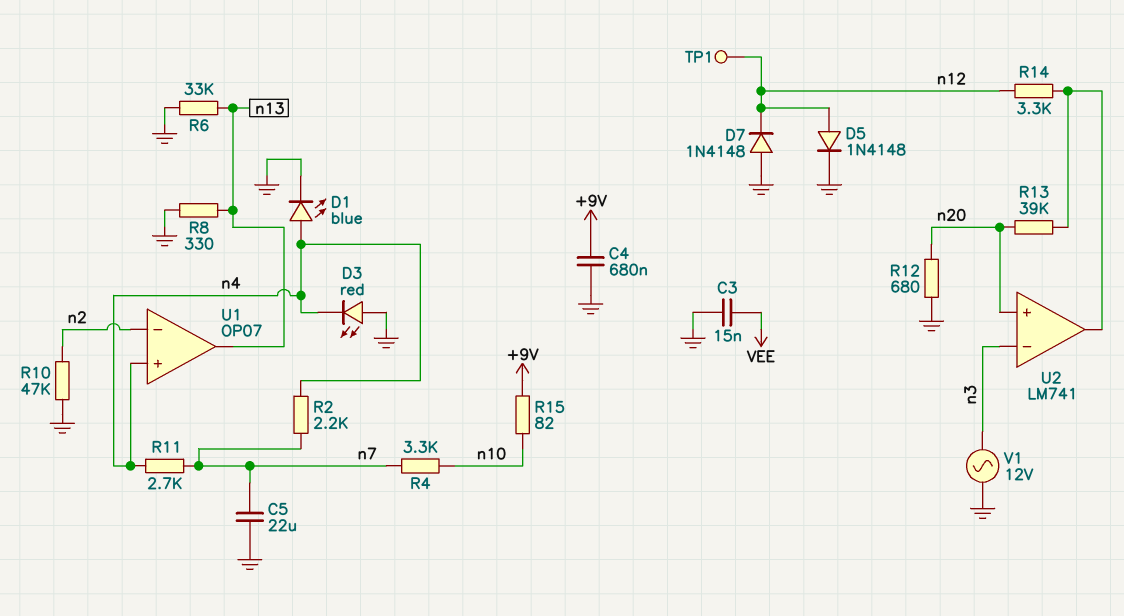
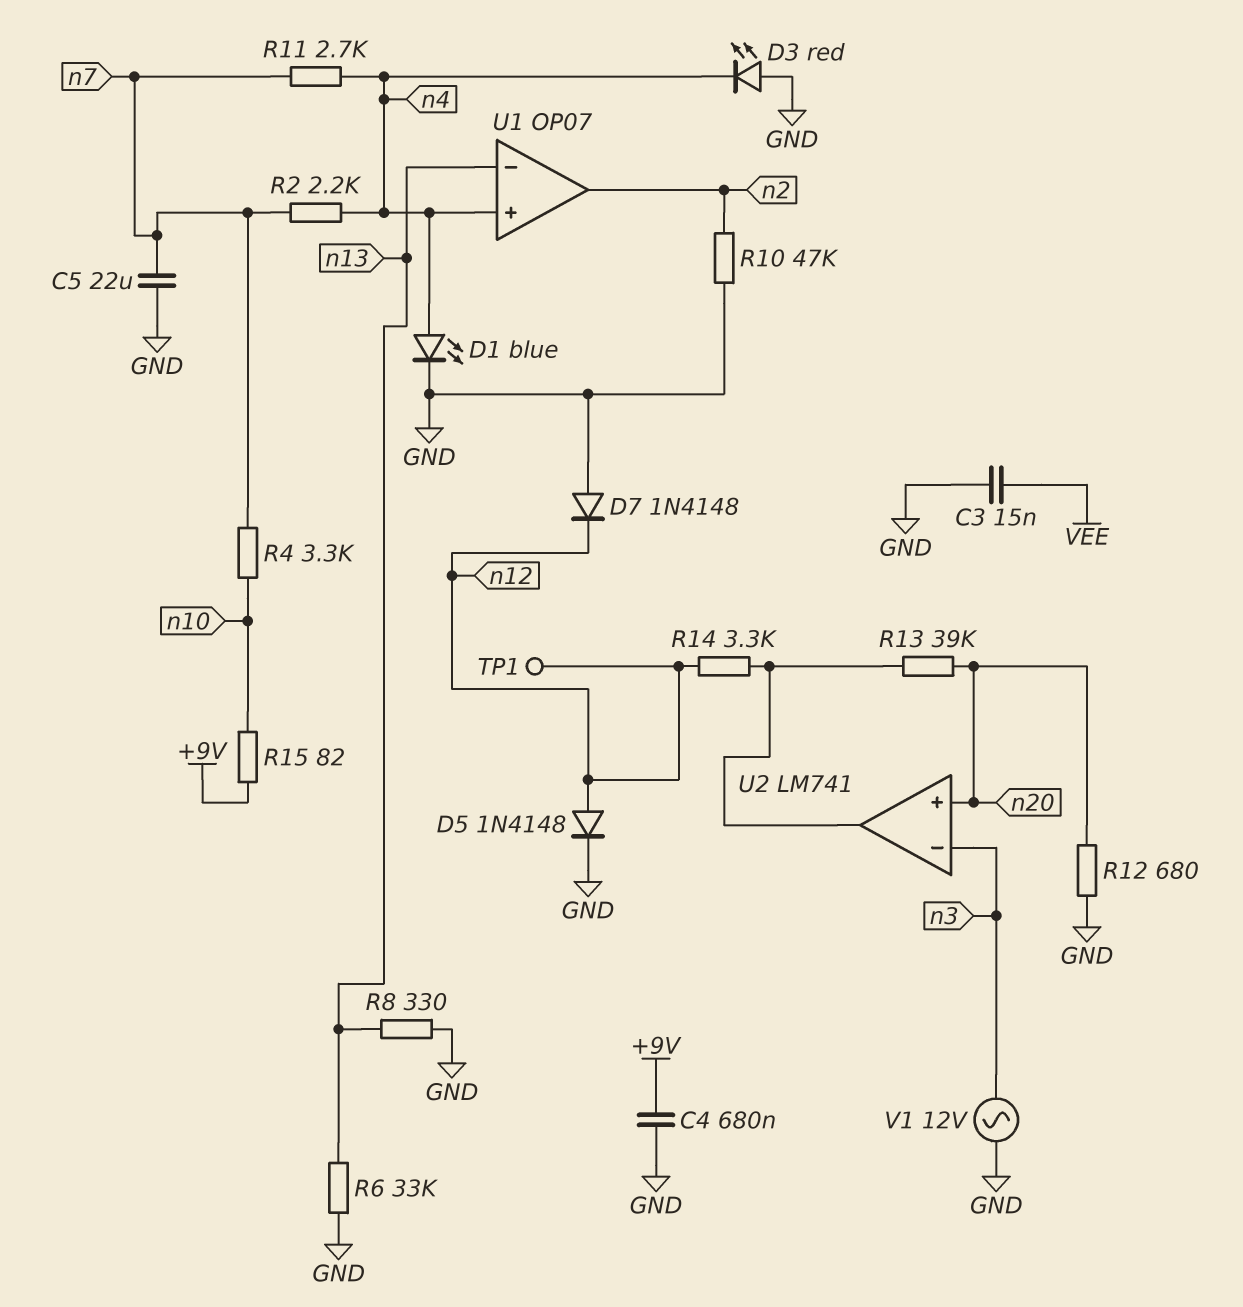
U1 pin in-: n2 -> n13
U1 pin out: n13 -> n2

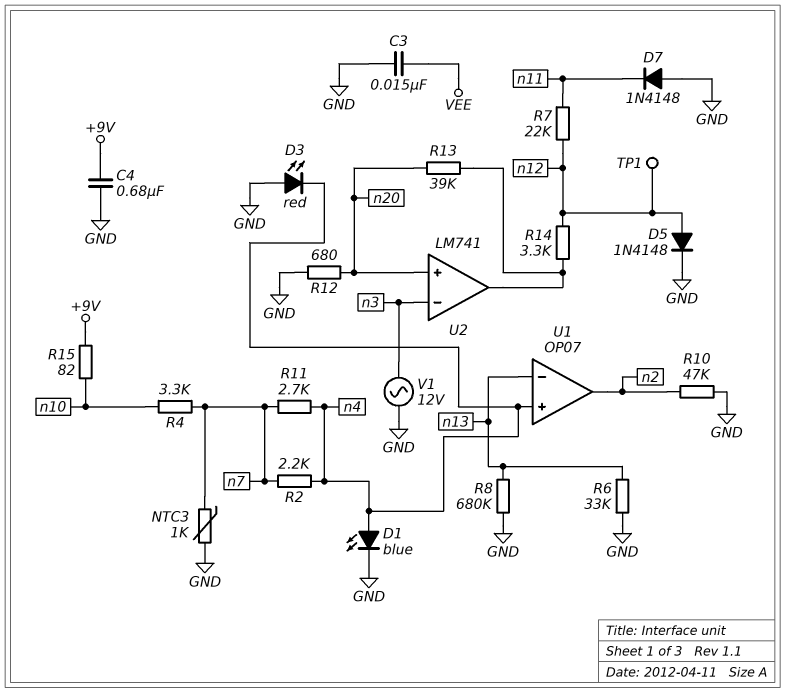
C5: 22uF (GND, n7) -> none
D7: diode 1N4148 (A GND, K n12) -> diode 1N4148 (A GND, K n11)
NTC3: none -> 1k (GND, n7)
R7: none -> 22k (n11, n12)
R8: 330 (GND, n13) -> 680k (GND, n13)

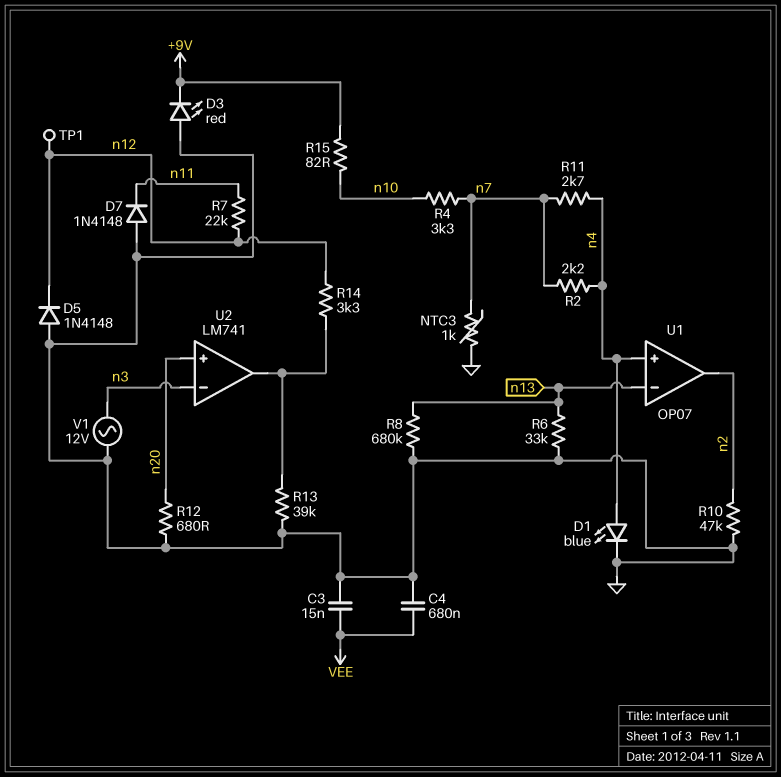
C4: 680nF (+9V, GND) -> 680nF (GND, VEE)
D3: LED red (A GND, K n4) -> LED red (A GND, K +9V)
D5: diode 1N4148 (A n12, K GND) -> diode 1N4148 (A GND, K n12)
R13: 39k (U2/out, n20) -> 39k (GND, U2/out)

